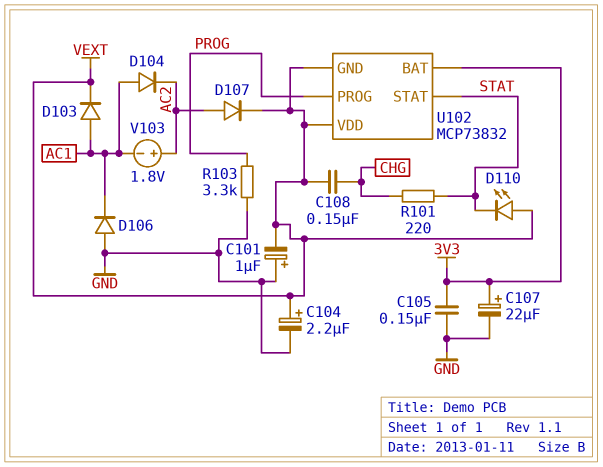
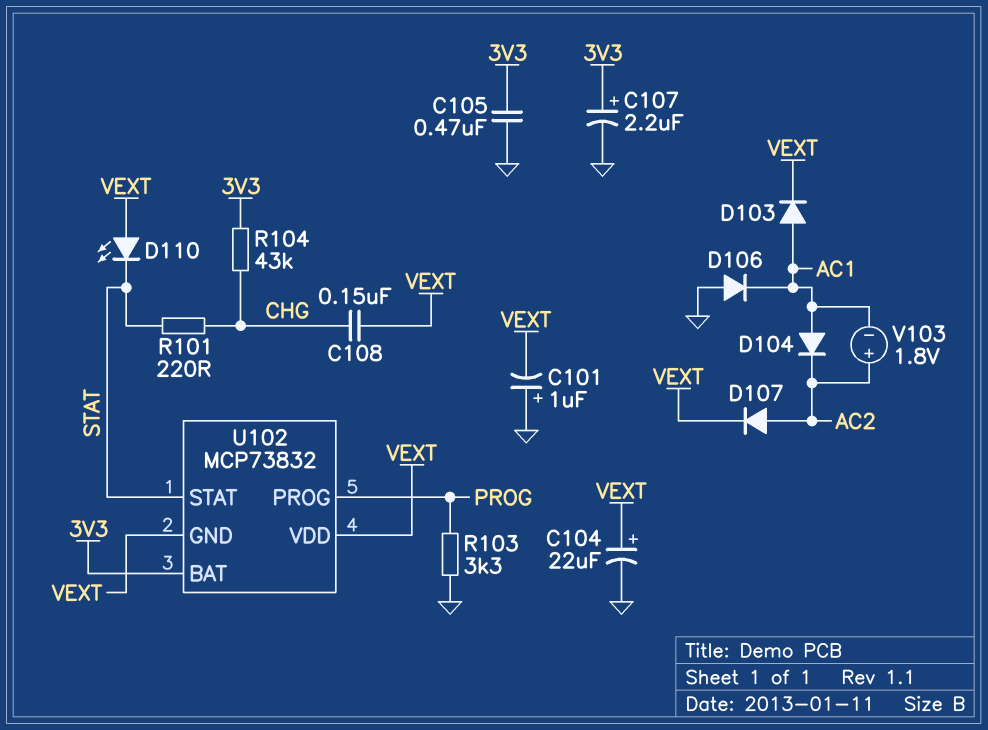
C104: 2.2uF (plus VEXT, minus GND) -> 22uF (plus VEXT, minus GND)
C105: 150nF (3V3, GND) -> 470nF (3V3, GND)
C107: 22uF (plus 3V3, minus GND) -> 2.2uF (plus 3V3, minus GND)
R104: none -> 43k (3V3, CHG)

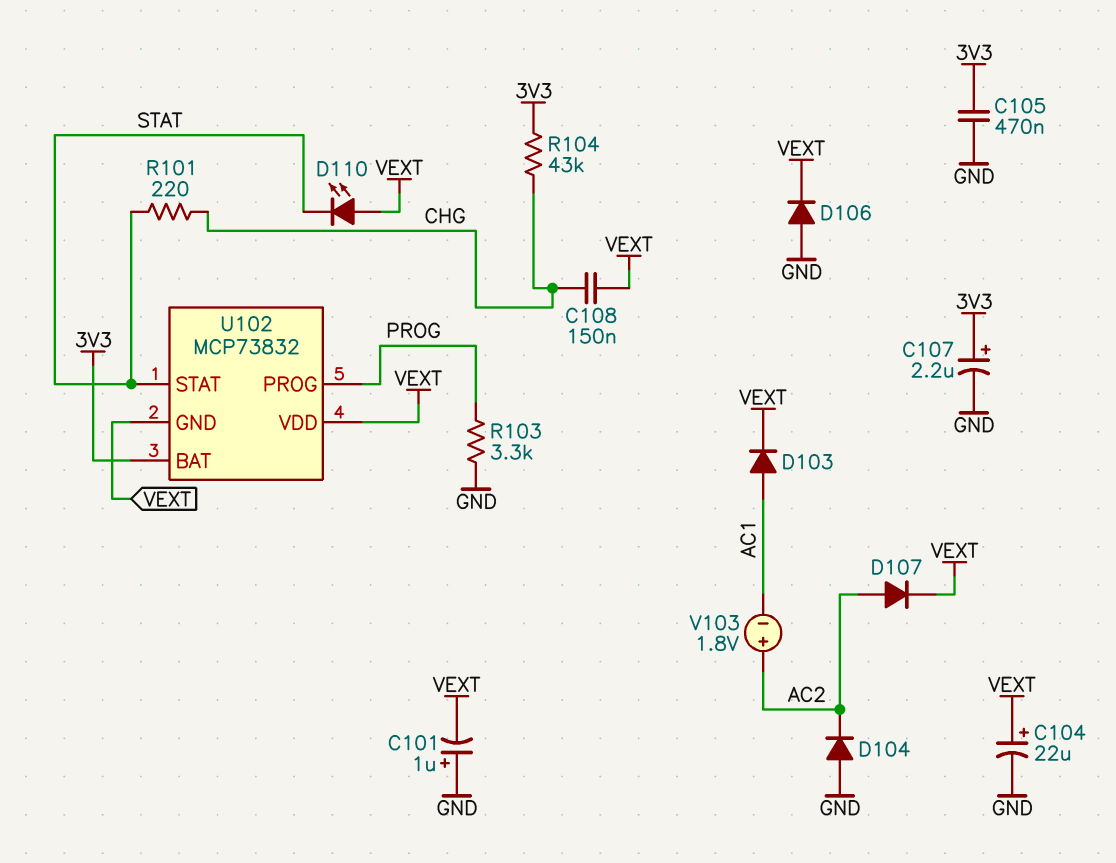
D104: diode (A AC1, K AC2) -> diode (A GND, K AC2)
D106: diode (A GND, K AC1) -> diode (A GND, K VEXT)

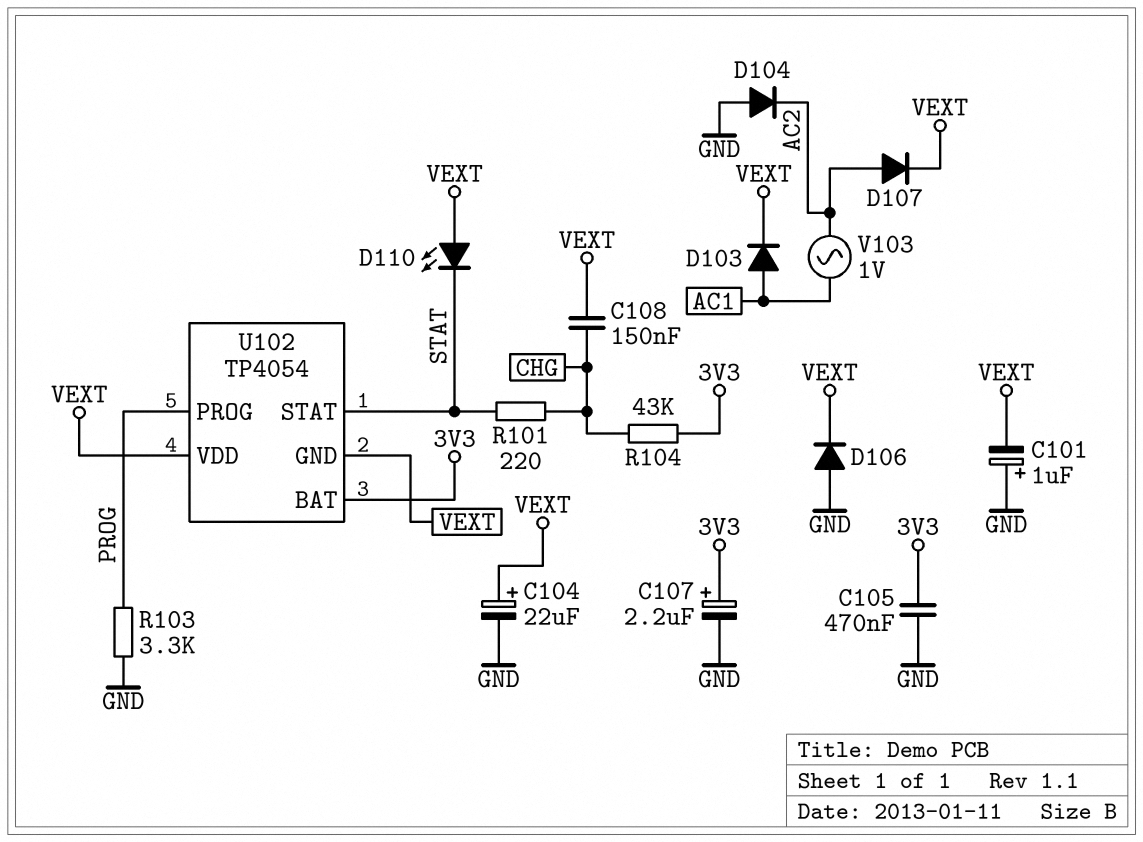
U102: MCP73832 -> TP4054
V103: 1.8V (plus AC2, minus AC1) -> AC 1V (AC1, AC2)

